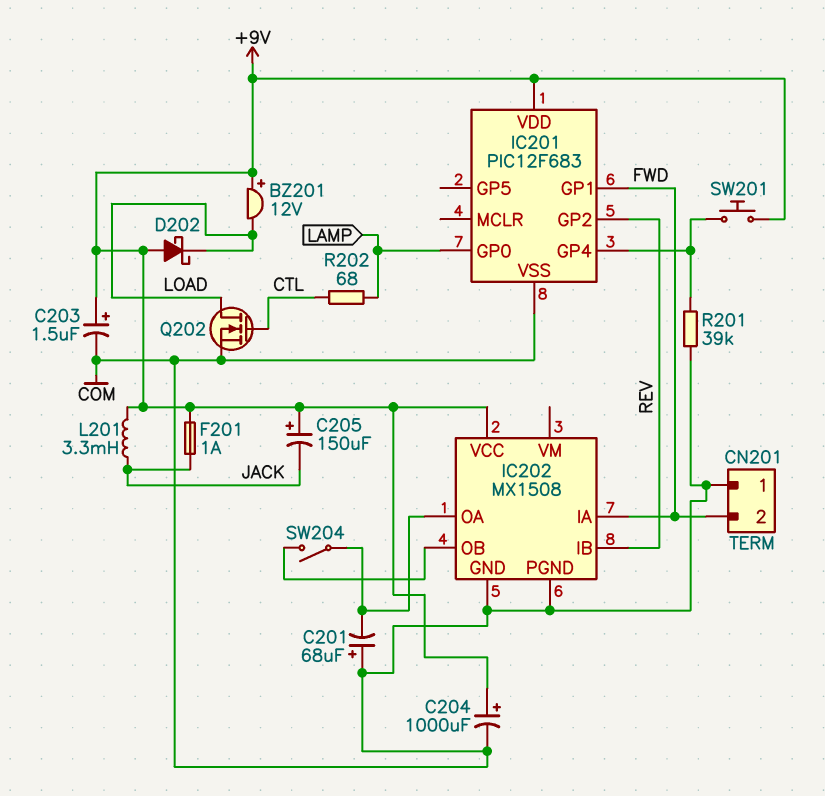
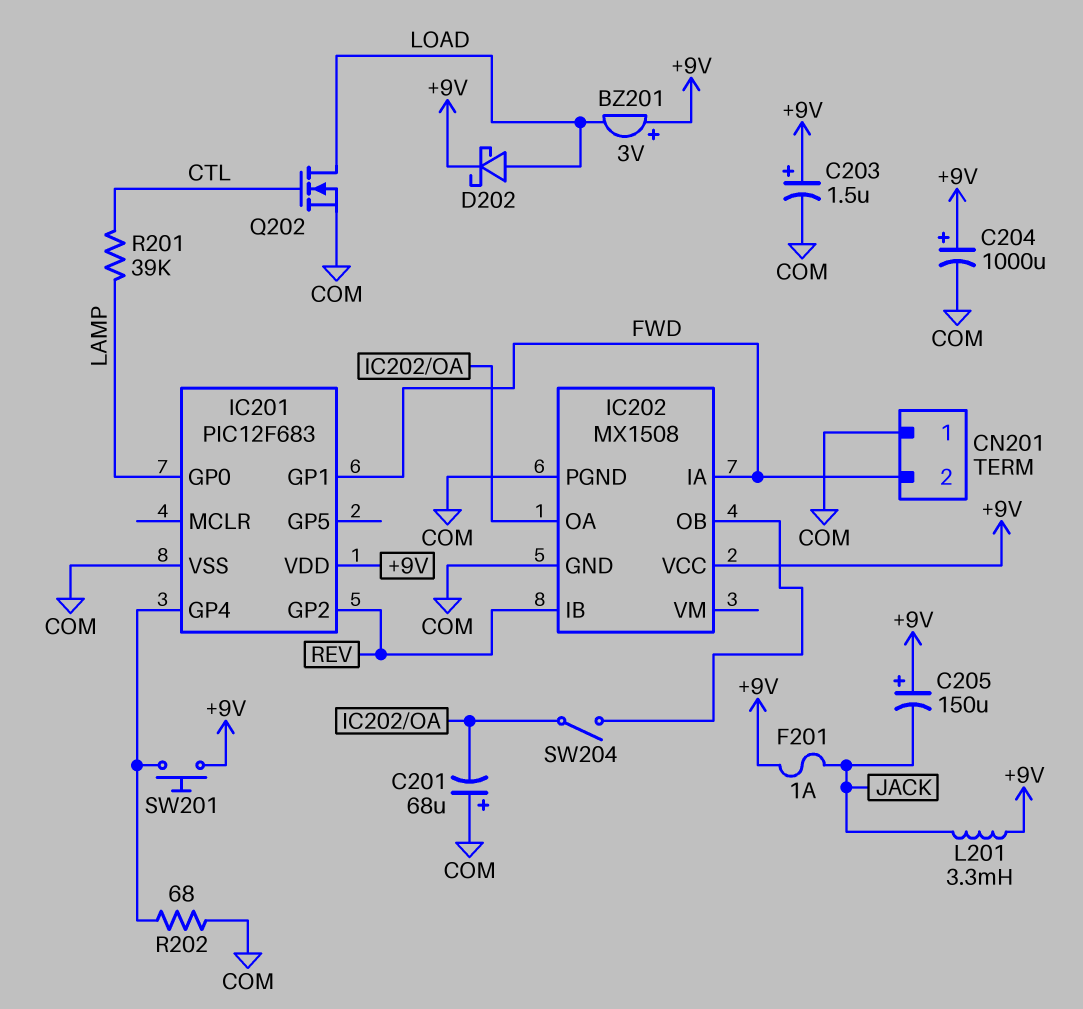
BZ201: buzzer 12V (plus +9V, minus LOAD) -> buzzer 3V (plus +9V, minus LOAD)
D202: schottky (A +9V, K LOAD) -> schottky (A LOAD, K +9V)
R201: 39k (COM, IC201/GP4) -> 39k (CTL, LAMP)
R202: 68 (CTL, LAMP) -> 68 (COM, IC201/GP4)

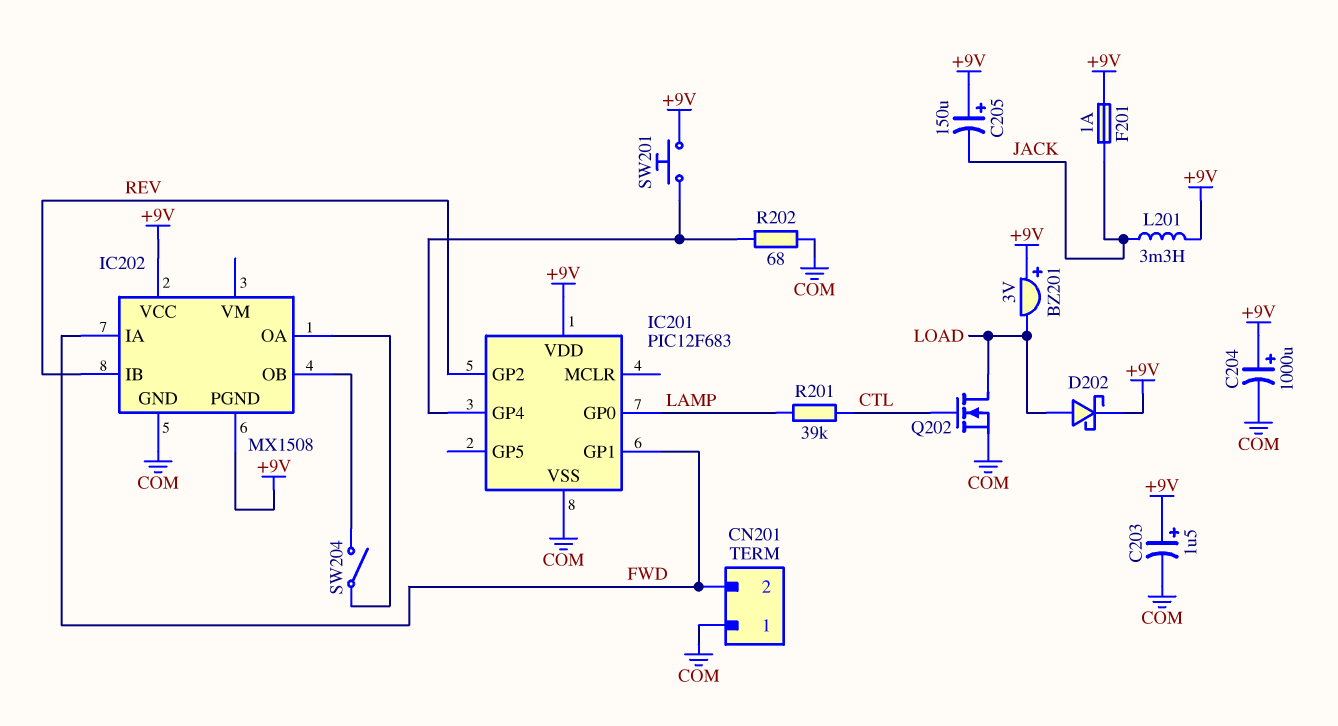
C201: 68uF (plus COM, minus IC202/OA) -> none
IC202 pin PGND: COM -> +9V

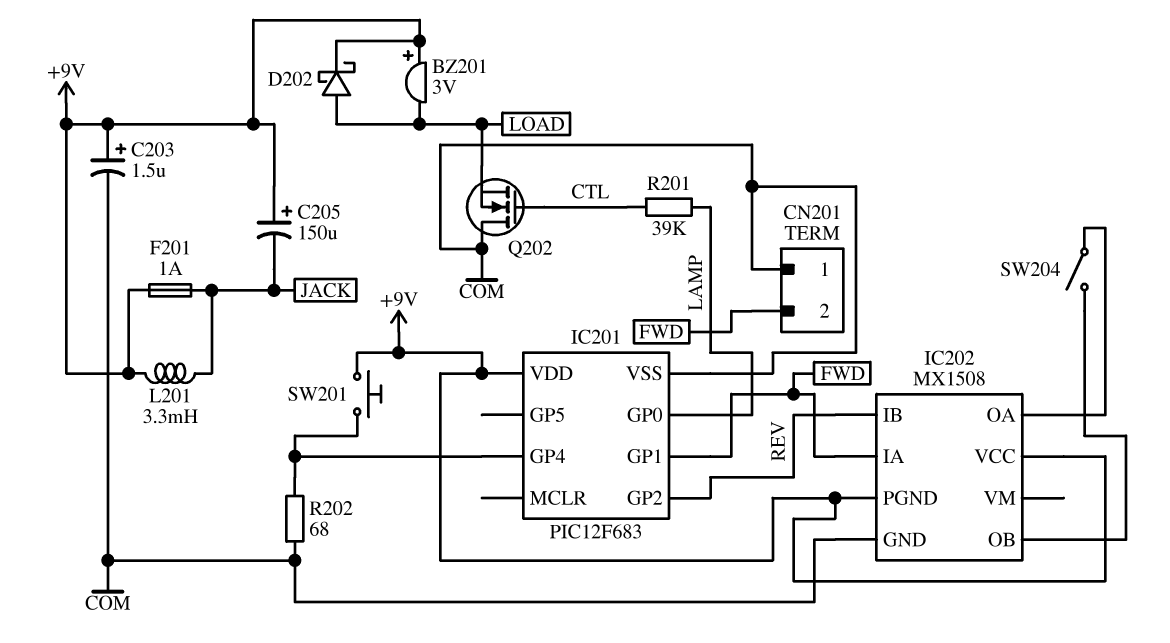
C204: 1000uF (plus +9V, minus COM) -> none
Q202: NMOS (G CTL, D LOAD, S COM) -> NMOS (G CTL, D COM, S LOAD)

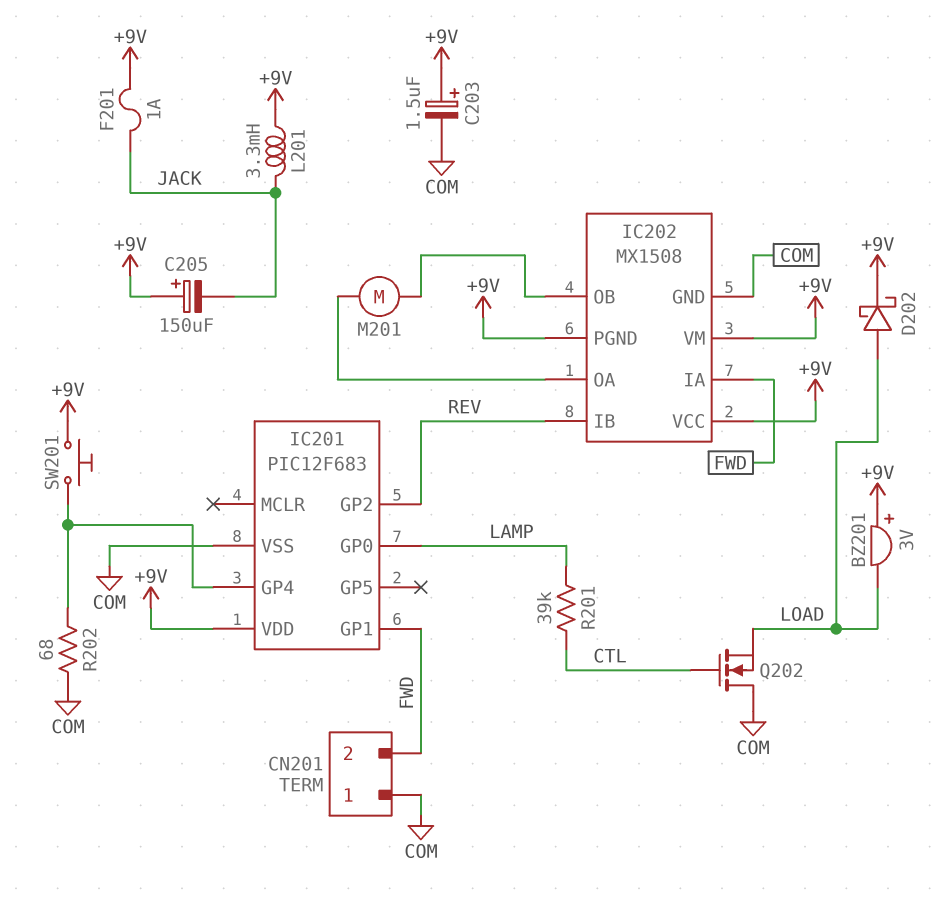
IC202 pin VM: none -> +9V
M201: none -> motor (IC202/OA, IC202/OB)
SW204: switch (IC202/OA, IC202/OB) -> none

